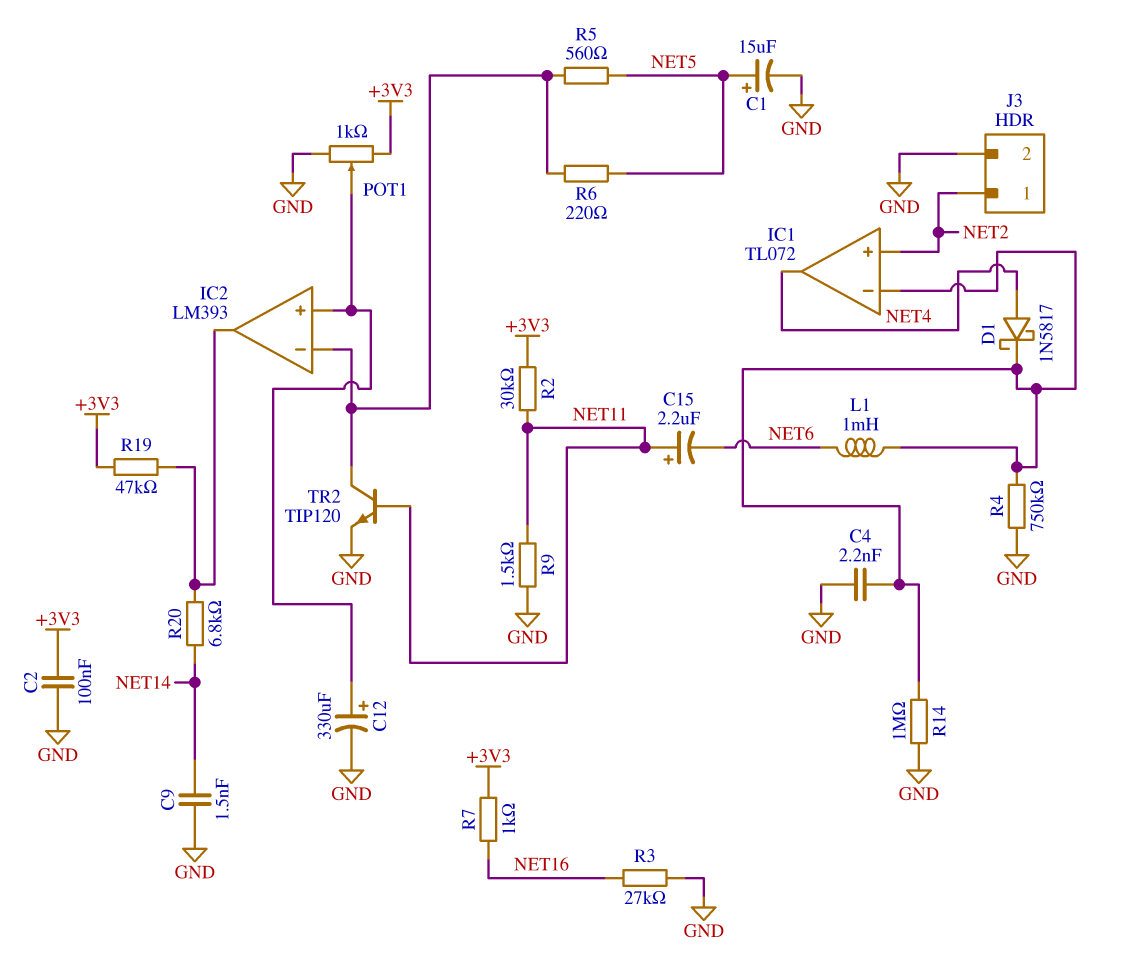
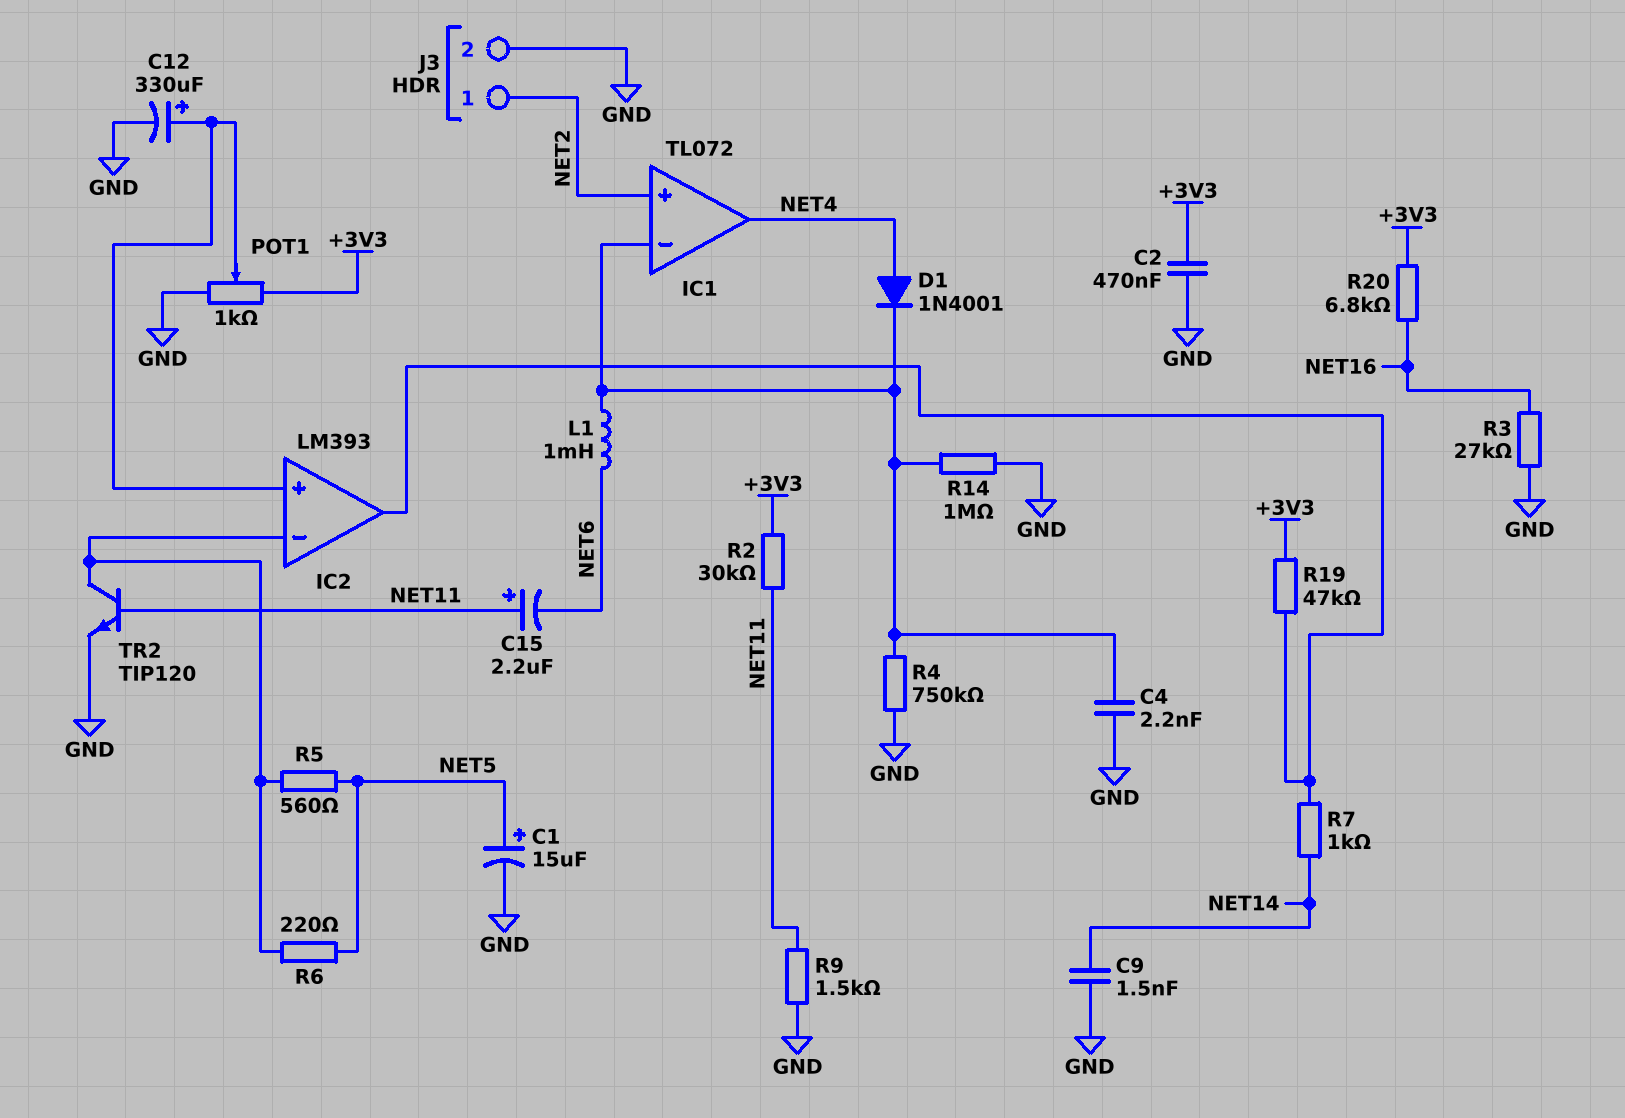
C2: 100nF (+3V3, GND) -> 470nF (+3V3, GND)
D1: schottky 1N5817 (A NET4, K IC1/in-) -> diode 1N4001 (A NET4, K IC1/in-)
R7: 1k (+3V3, NET16) -> 1k (IC2/out, NET14)
R20: 6.8k (IC2/out, NET14) -> 6.8k (+3V3, NET16)

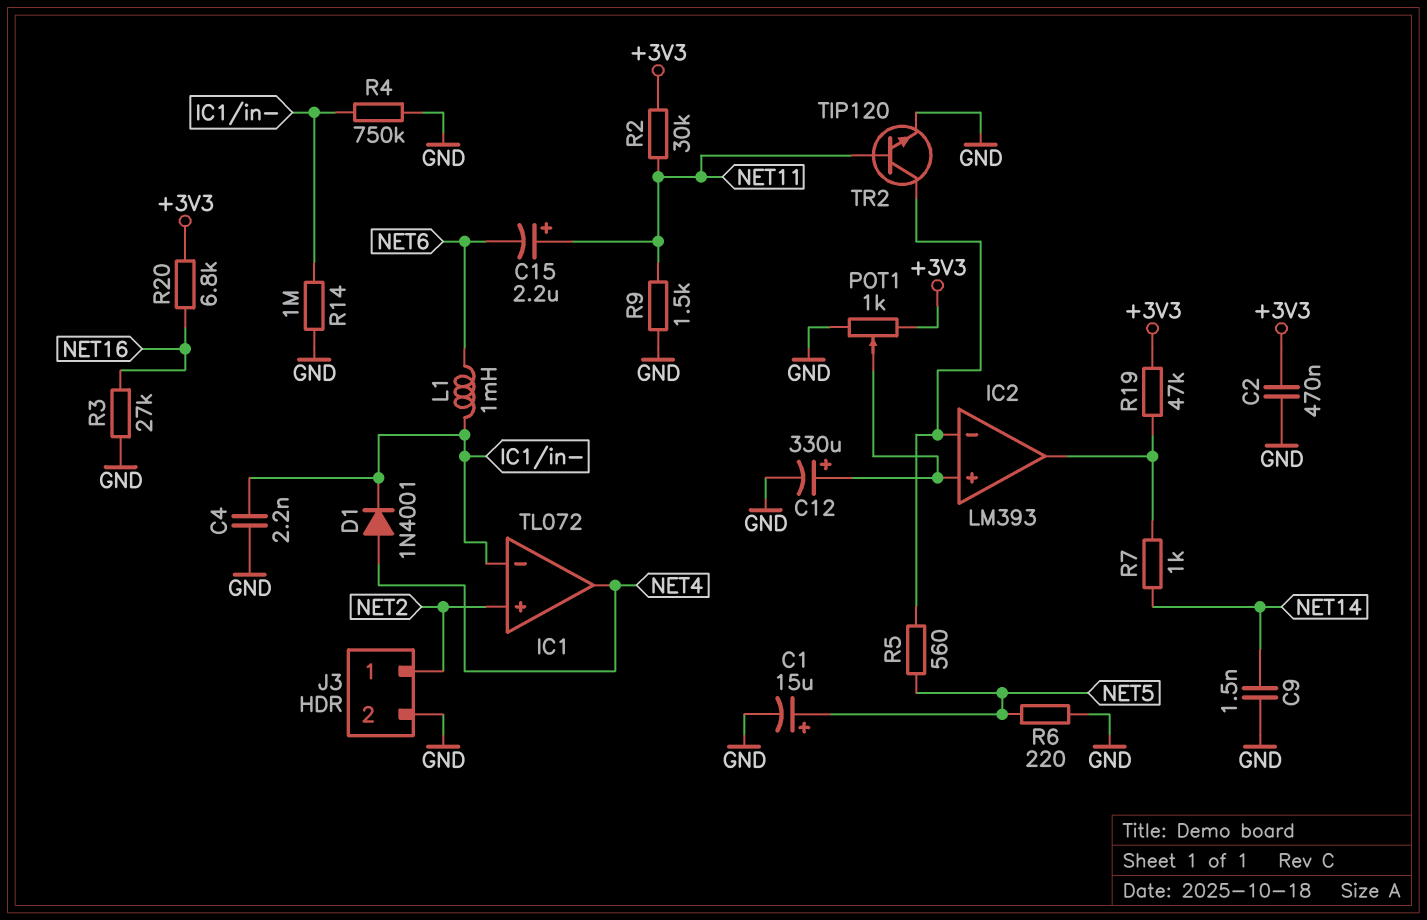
R6: 220 (IC2/in-, NET5) -> 220 (GND, NET5)

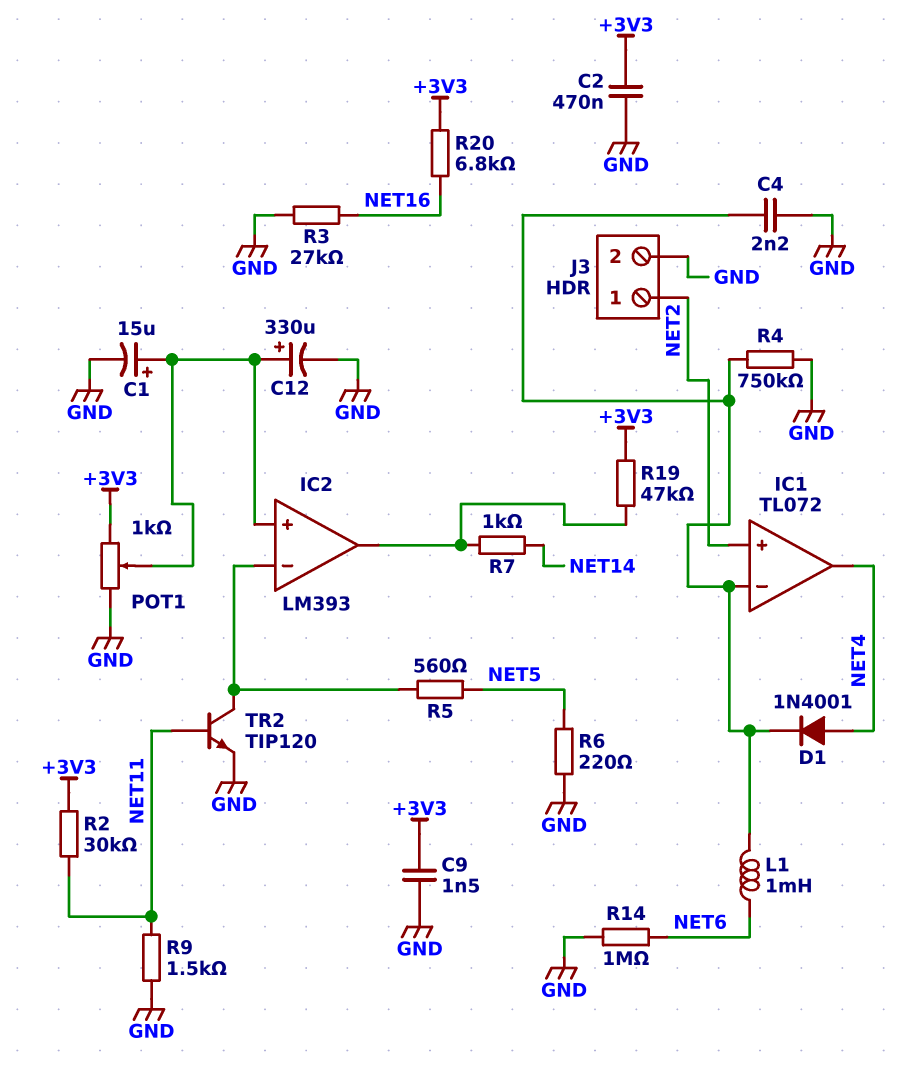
C1: 15uF (plus NET5, minus GND) -> 15uF (plus IC2/in+, minus GND)
C9: 1.5nF (GND, NET14) -> 1.5nF (+3V3, GND)
C15: 2.2uF (plus NET11, minus NET6) -> none
R14: 1M (GND, IC1/in-) -> 1M (GND, NET6)

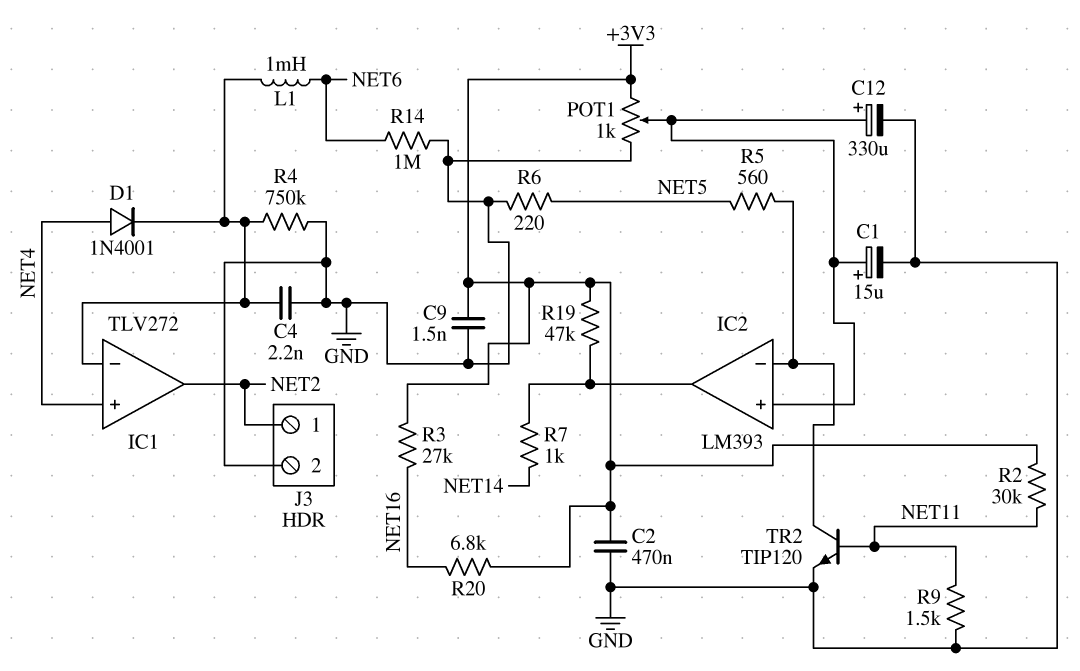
IC1: TL072 -> TLV272
IC1 pin in+: NET2 -> NET4
IC1 pin out: NET4 -> NET2
R3: 27k (GND, NET16) -> 27k (+3V3, NET16)

